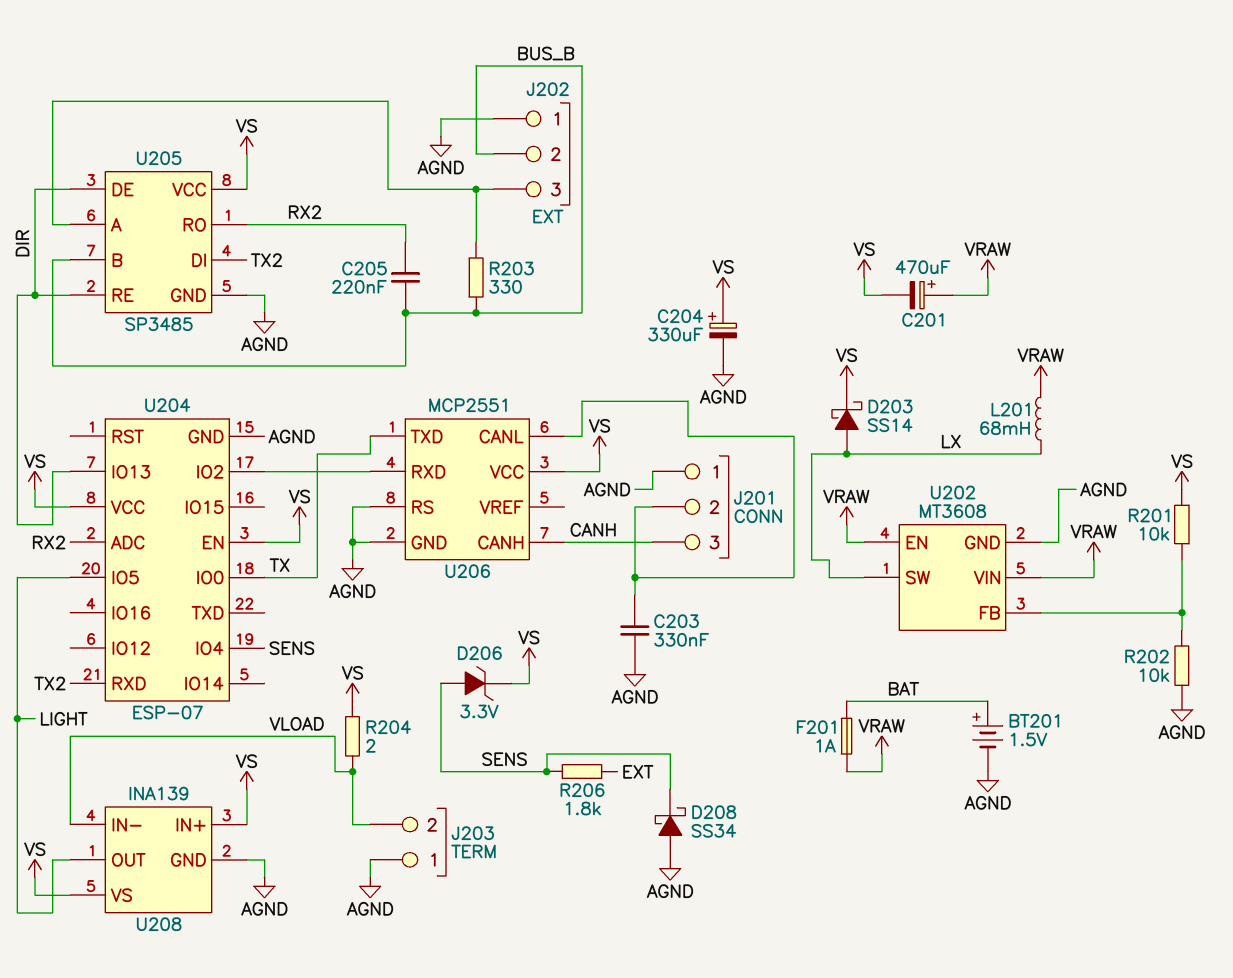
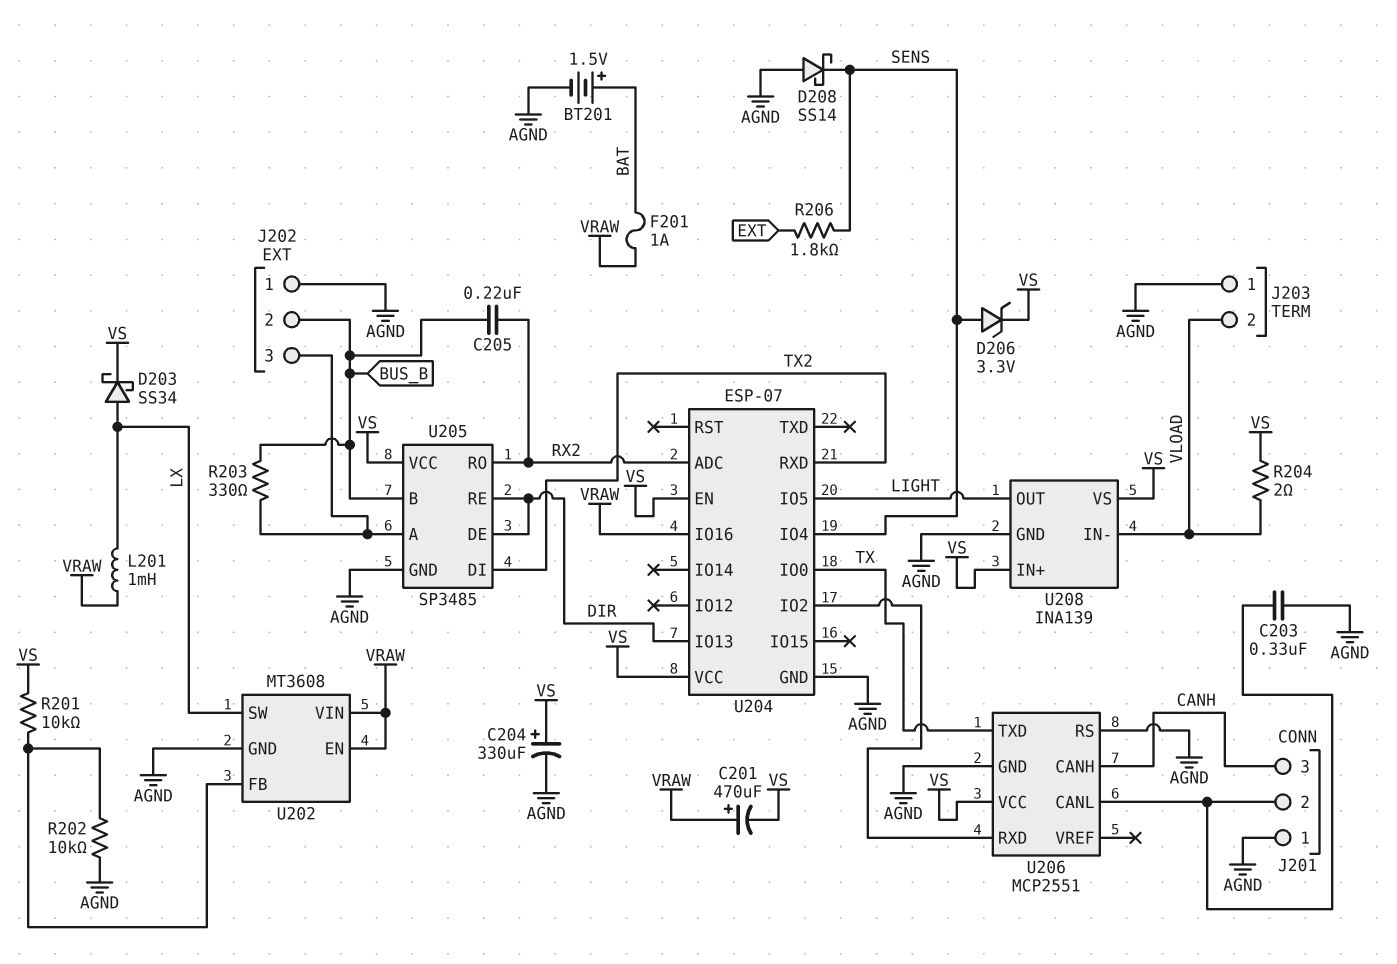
D203: schottky SS14 (A LX, K VS) -> schottky SS34 (A LX, K VS)
D208: schottky SS34 (A AGND, K SENS) -> schottky SS14 (A AGND, K SENS)
L201: 68mH (LX, VRAW) -> 1mH (LX, VRAW)
U204 pin IO16: none -> VRAW

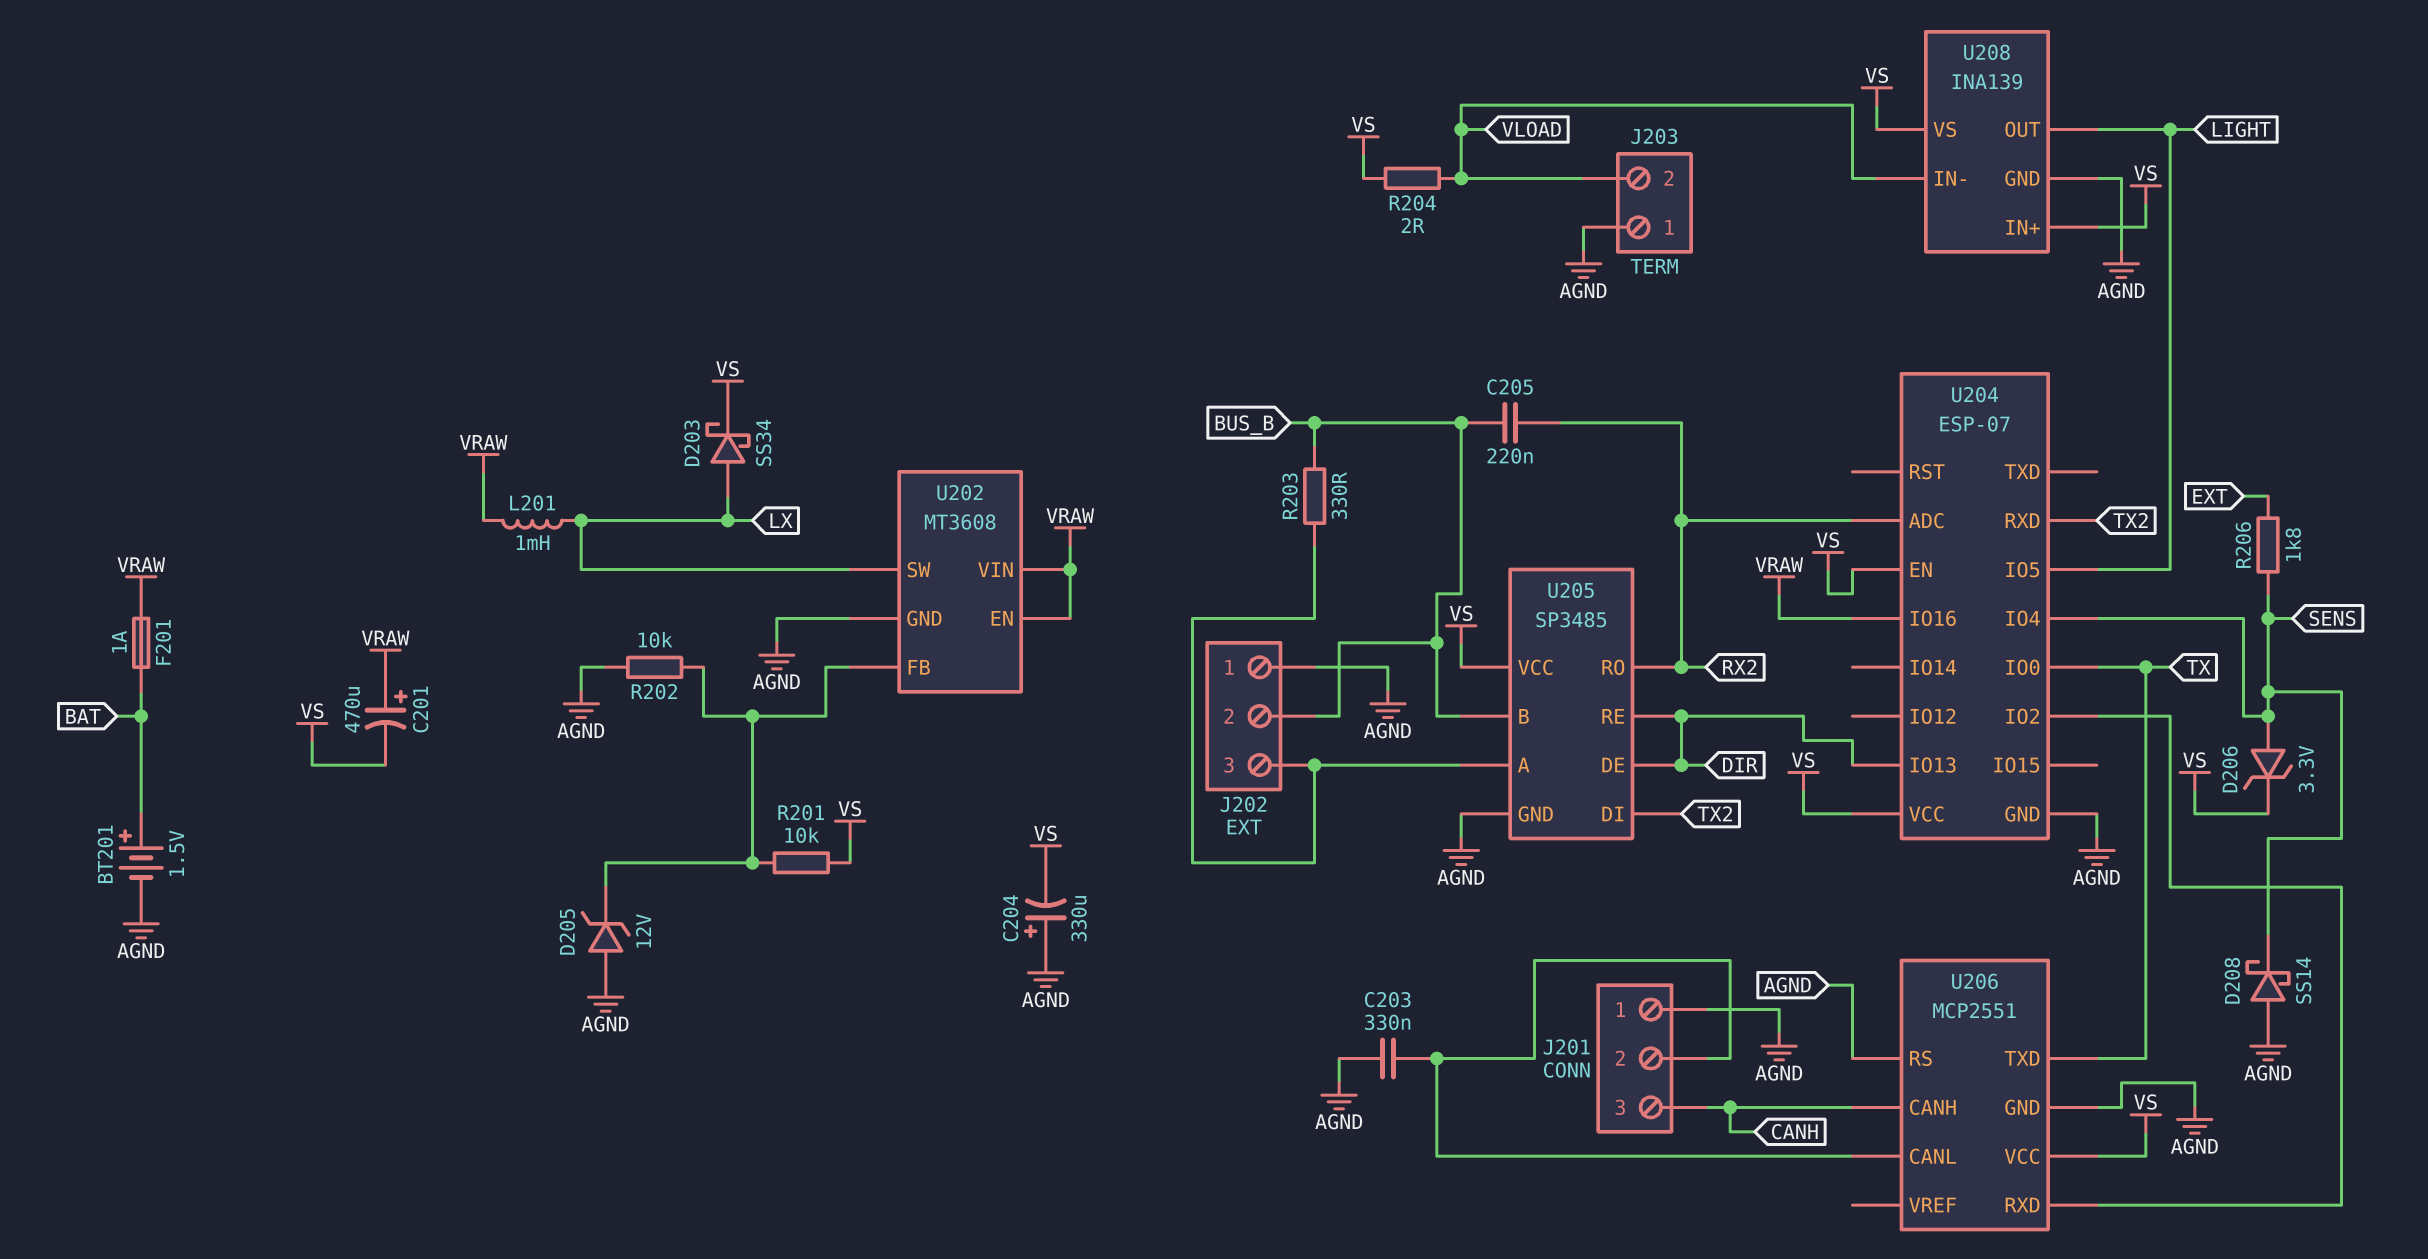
C204: 330uF (plus VS, minus AGND) -> 330uF (plus AGND, minus VS)
D205: none -> zener 12V (A AGND, K U202/FB)

